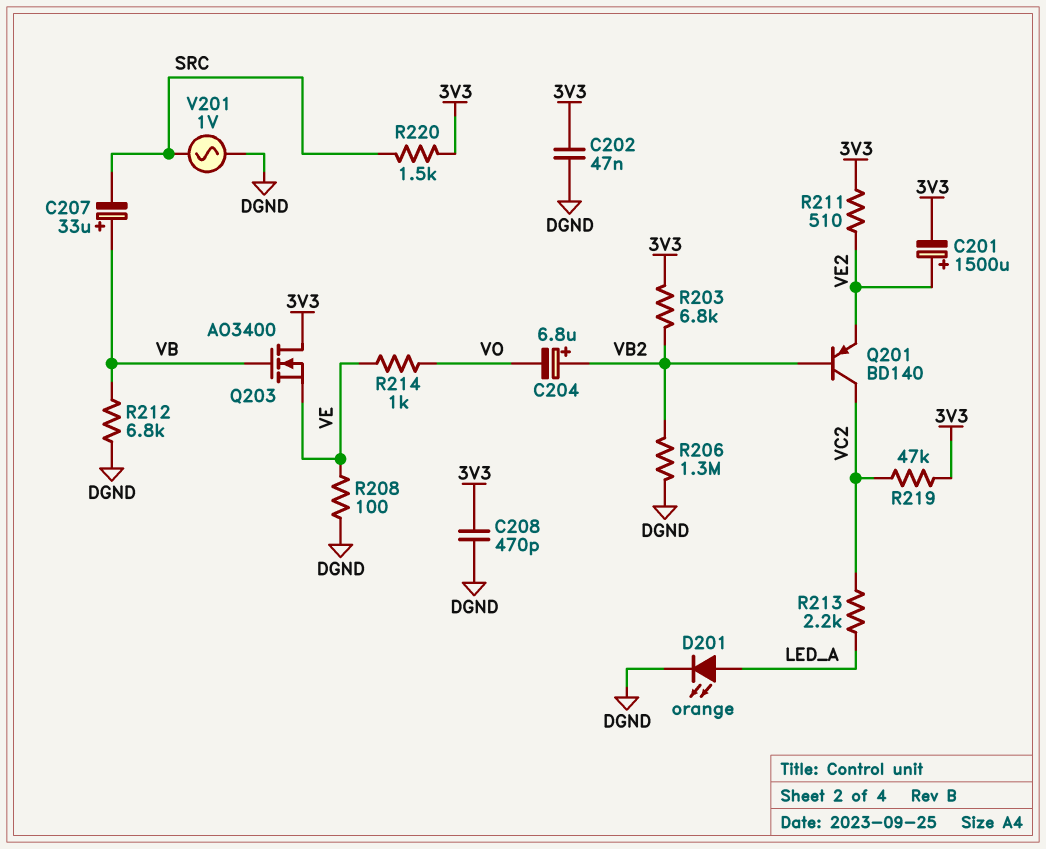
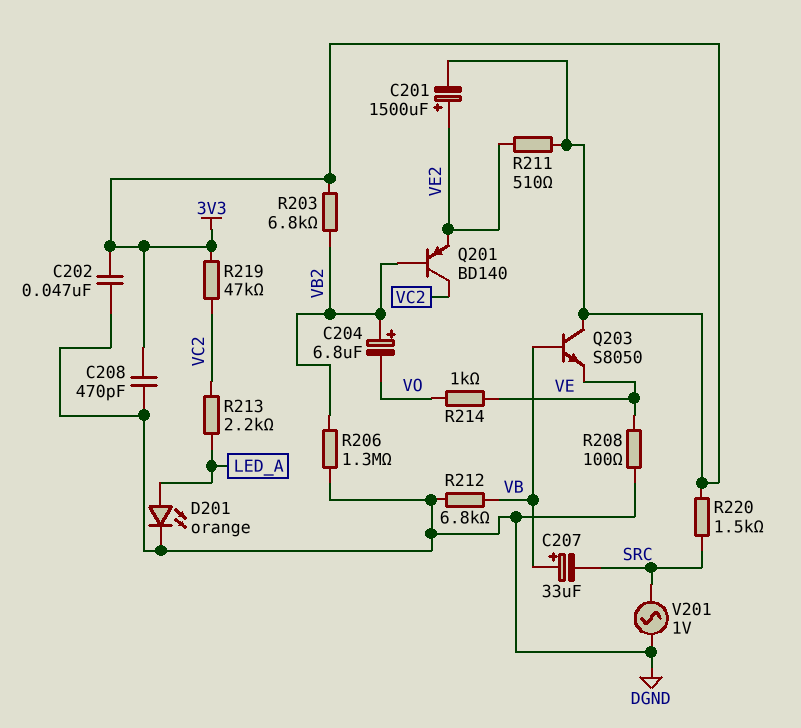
Q203: NMOS AO3400 (G VB, D 3V3, S VE) -> NPN S8050 (B VB, C 3V3, E VE)

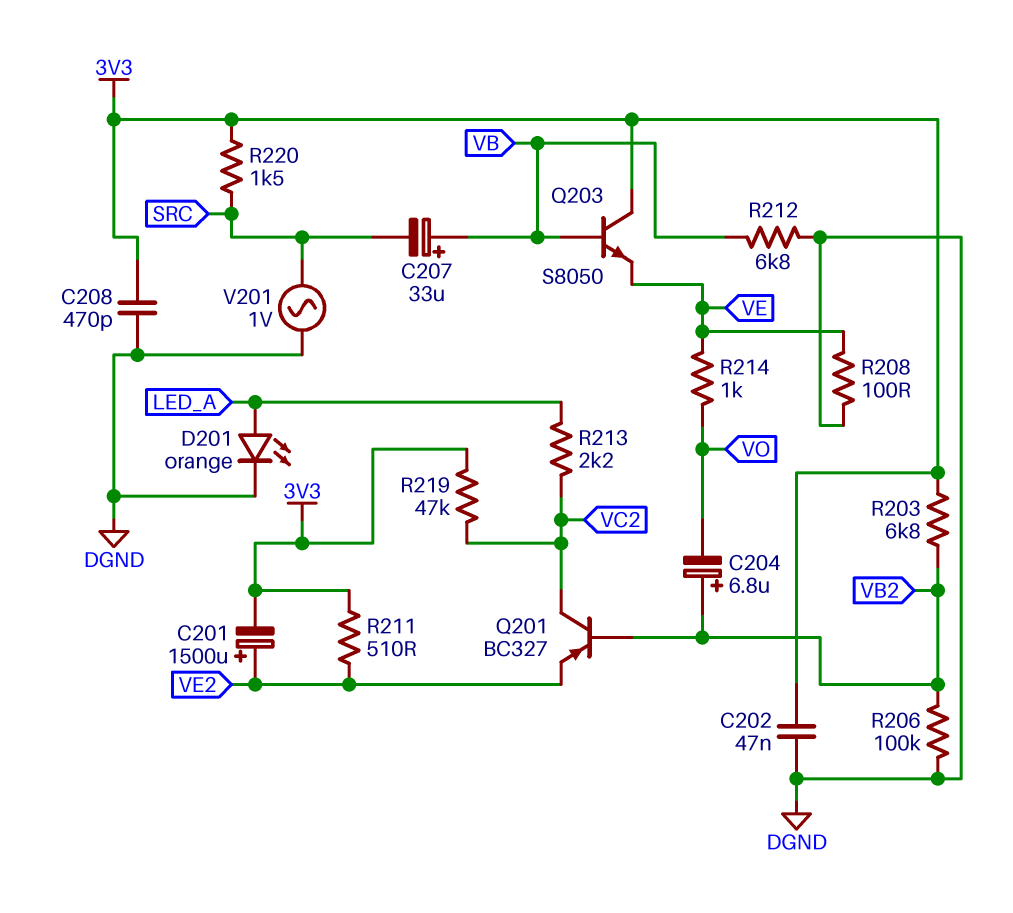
Q201: PNP BD140 (B VB2, C VC2, E VE2) -> PNP BC327 (B VB2, C VC2, E VE2)
R206: 1.3M (DGND, VB2) -> 100k (DGND, VB2)

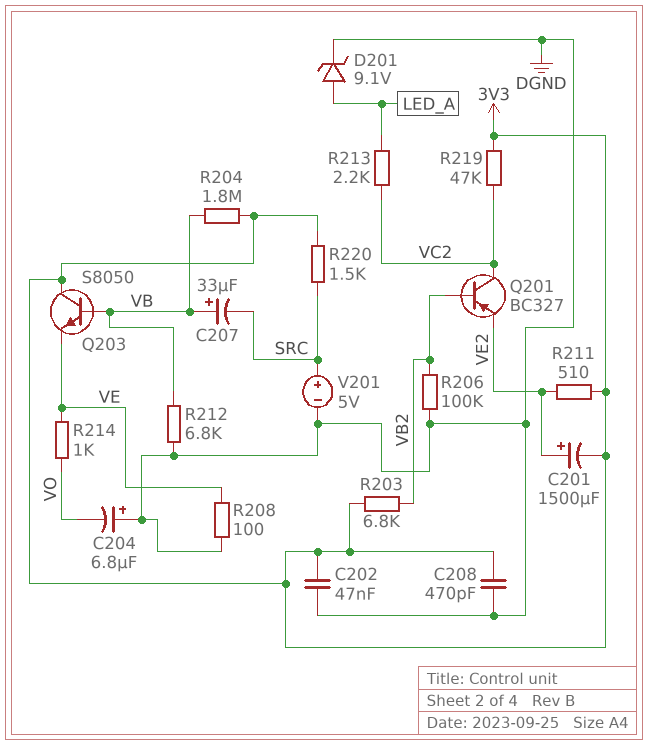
C204: 6.8uF (plus VB2, minus VO) -> 6.8uF (plus DGND, minus VO)
D201: LED orange (A LED_A, K DGND) -> zener 9.1V (A LED_A, K DGND)
R204: none -> 1.8M (3V3, VB)
V201: AC 1V (DGND, SRC) -> 5V (plus SRC, minus DGND)

